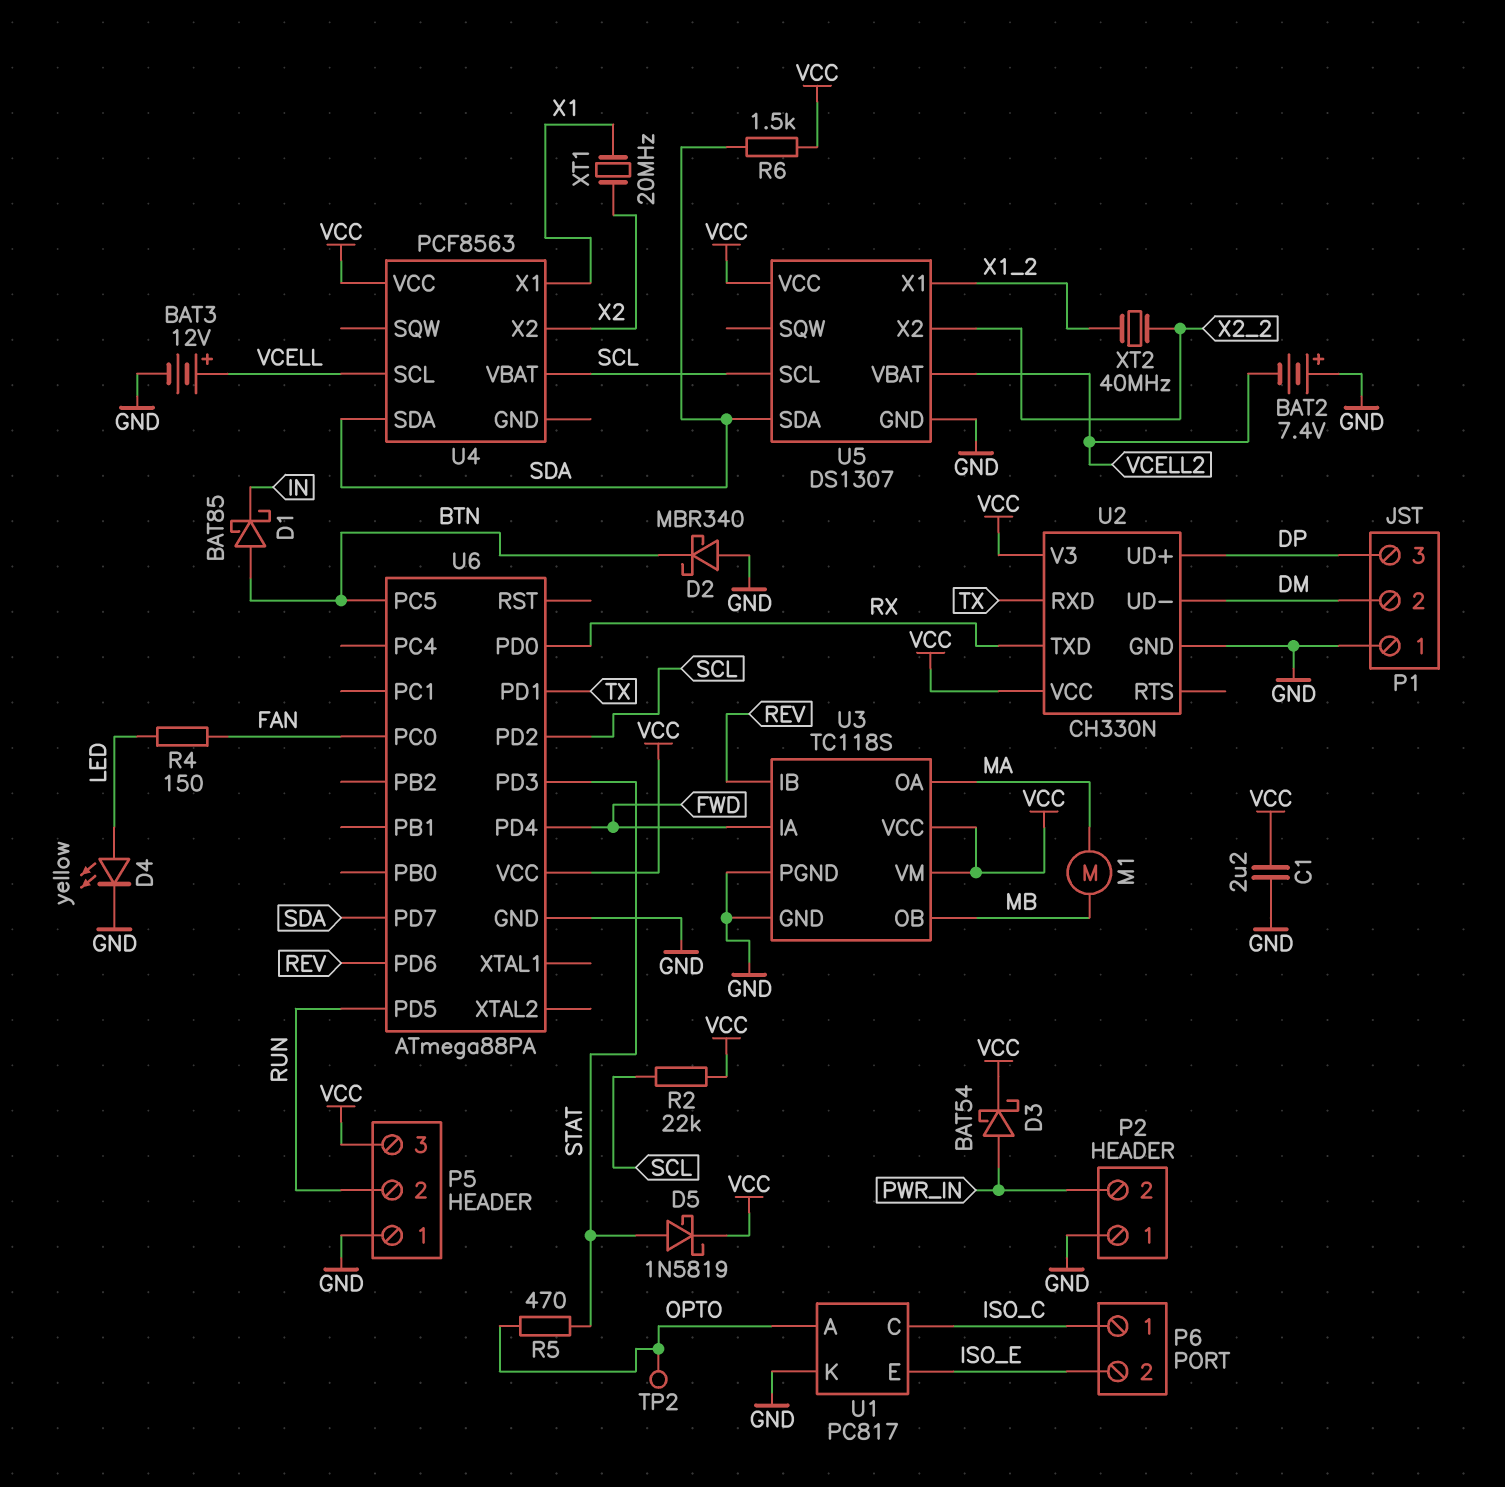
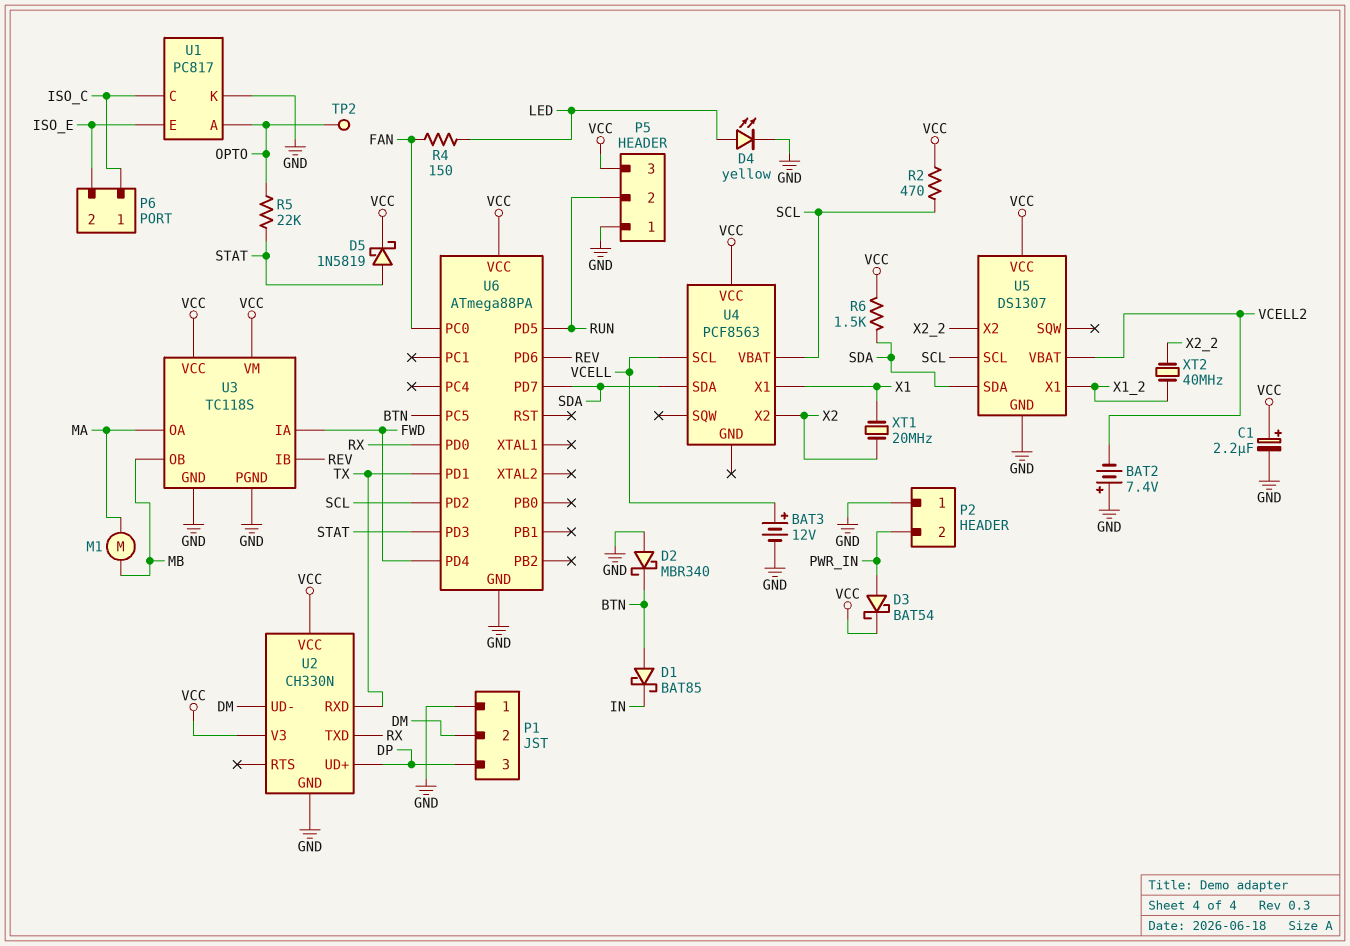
C1: 2.2uF (GND, VCC) -> 2.2uF (plus VCC, minus GND)
R2: 22k (SCL, VCC) -> 470 (SCL, VCC)
R5: 470 (OPTO, STAT) -> 22k (OPTO, STAT)

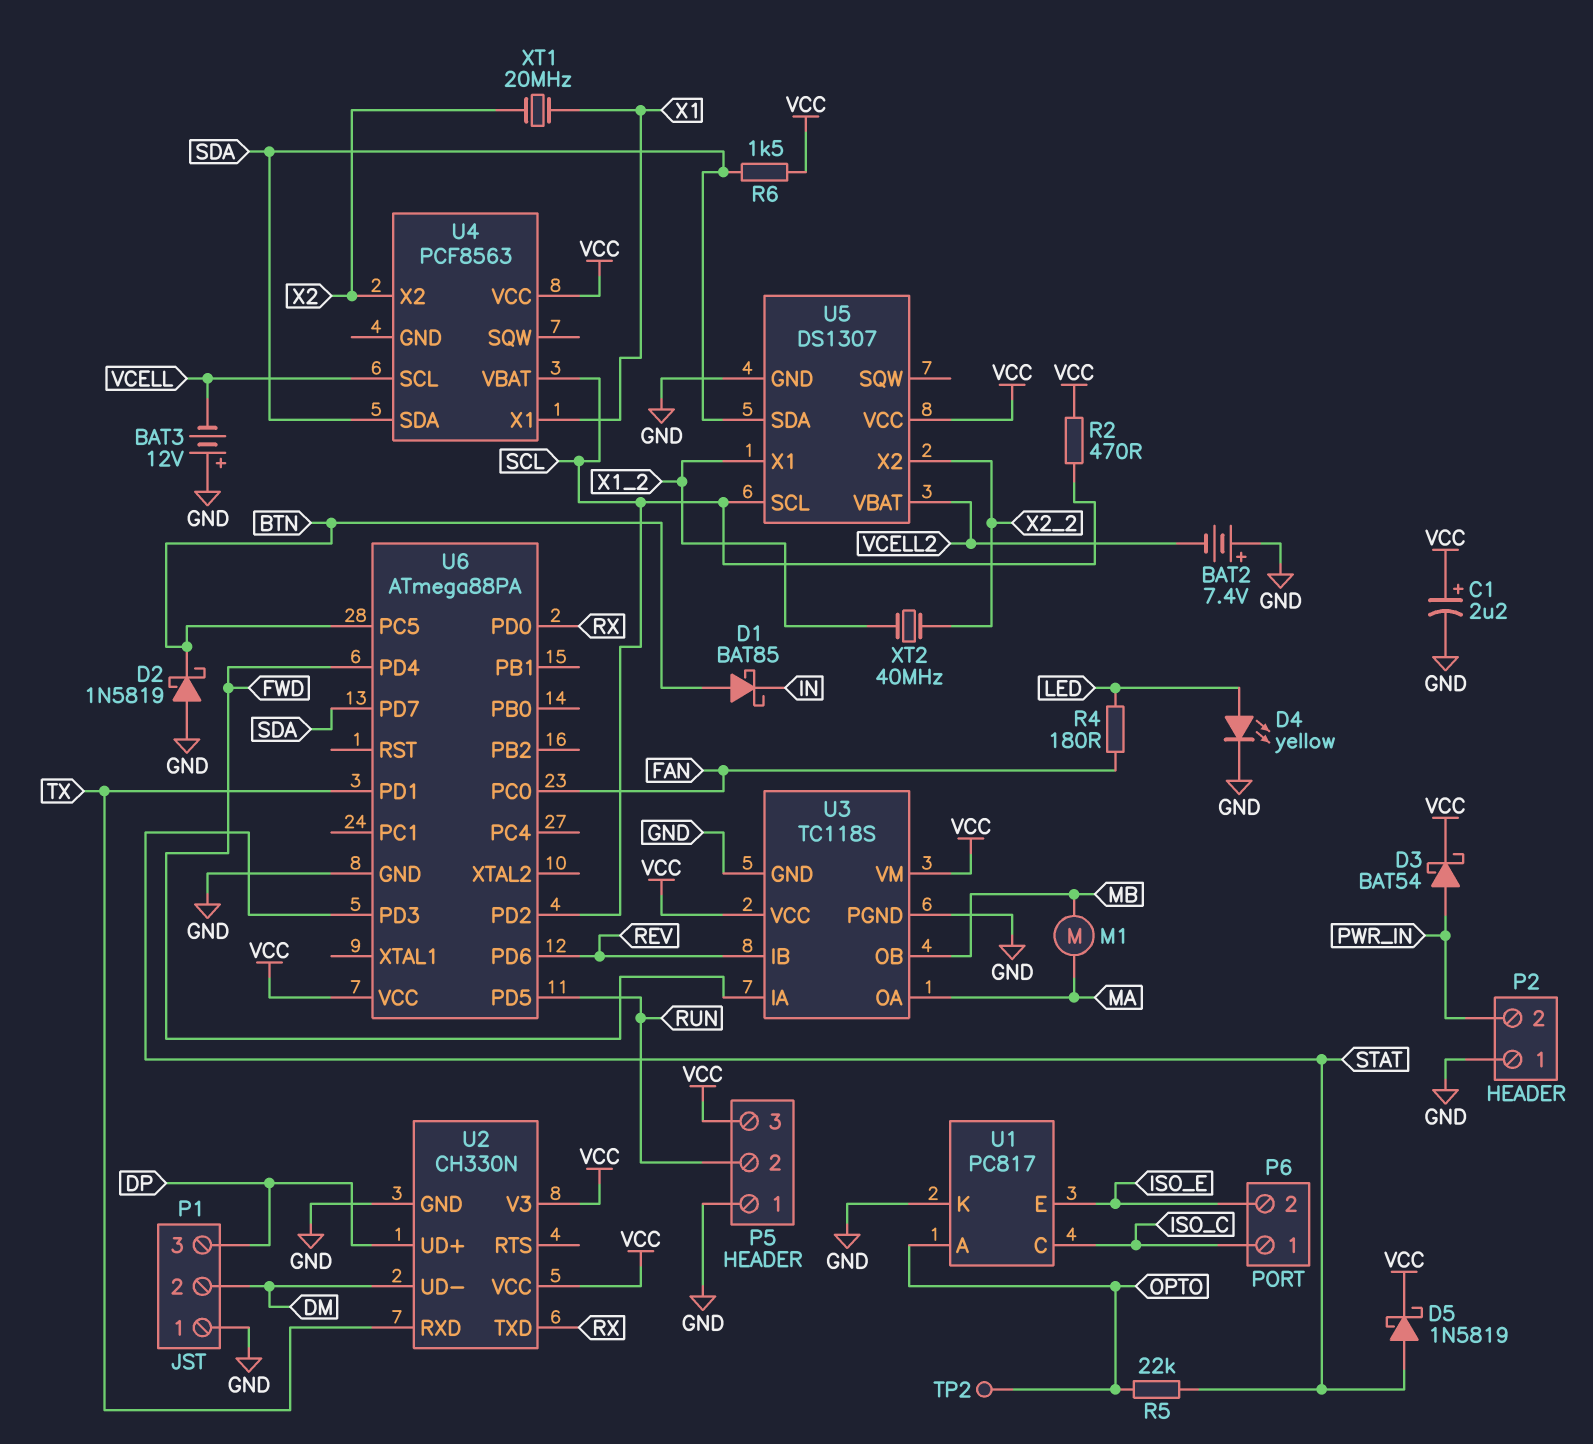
BAT3: 12V (plus VCELL, minus GND) -> 12V (plus GND, minus VCELL)
D2: schottky MBR340 (A GND, K BTN) -> schottky 1N5819 (A GND, K BTN)
R4: 150 (FAN, LED) -> 180 (FAN, LED)

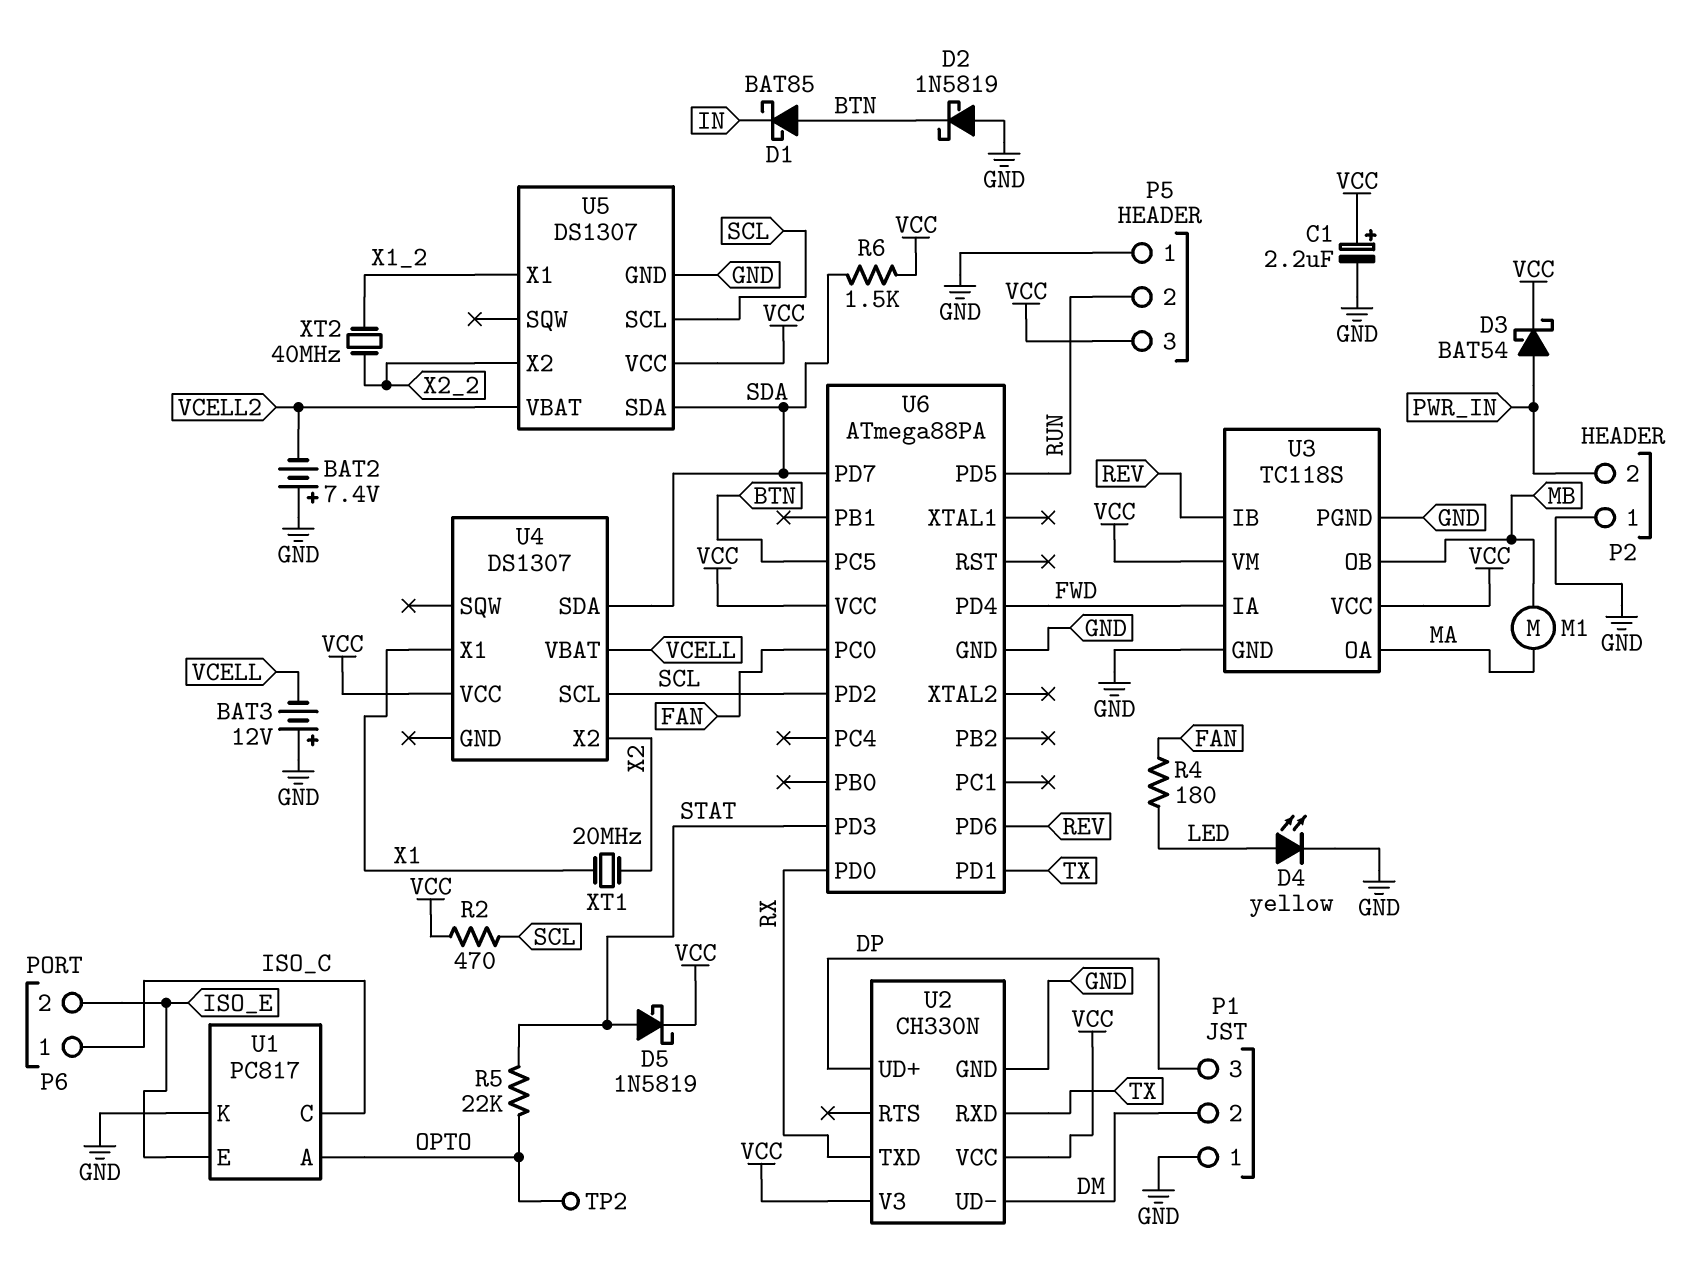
U4: PCF8563 -> DS1307
U4 pin SCL: VCELL -> SCL
U4 pin VBAT: SCL -> VCELL

